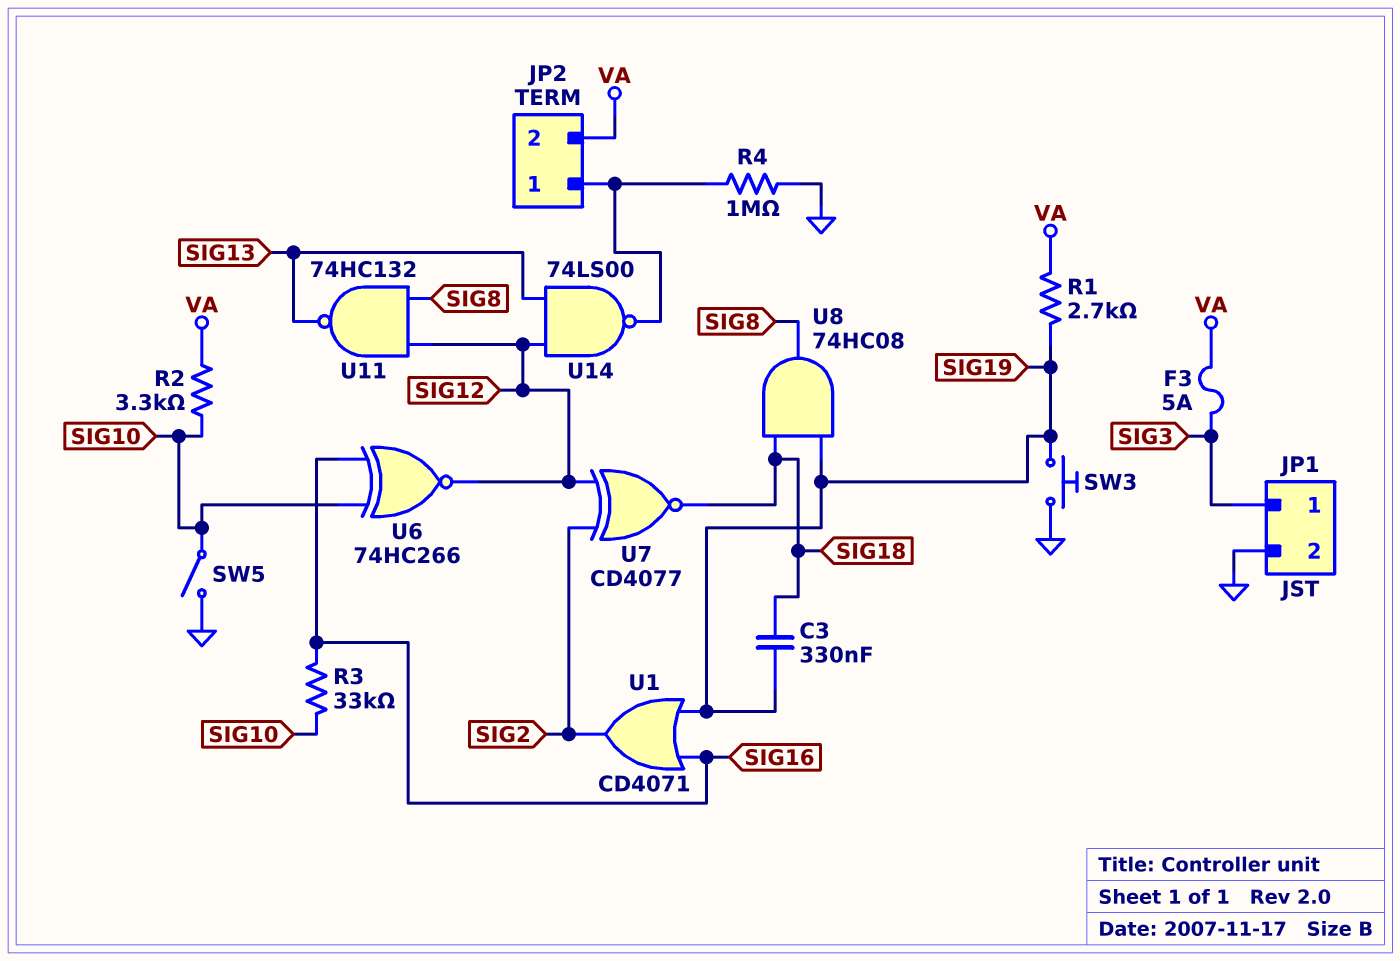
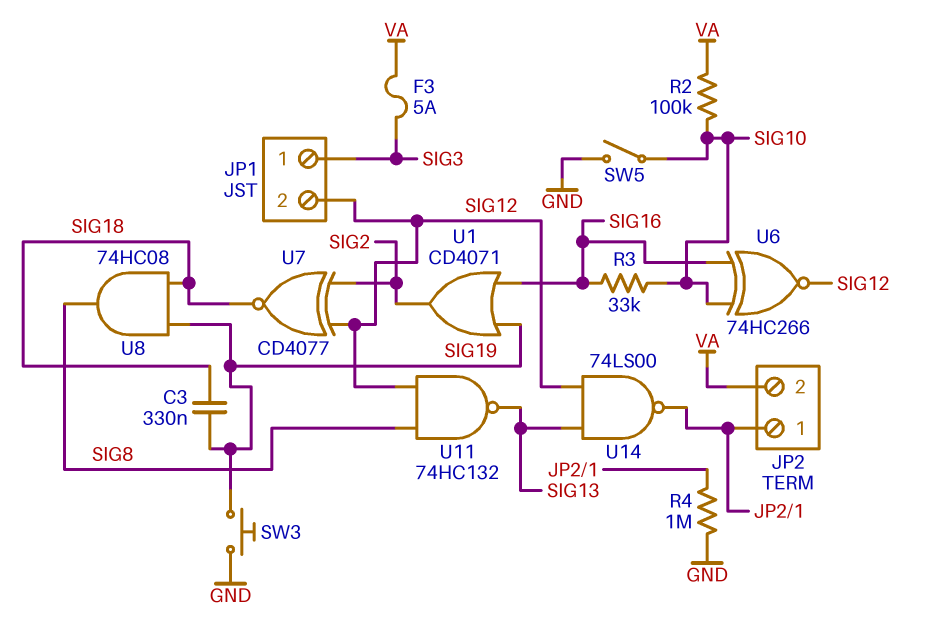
JP1 pin 2: GND -> SIG12
R1: 2.7k (SIG19, VA) -> none
R2: 3.3k (SIG10, VA) -> 100k (SIG10, VA)

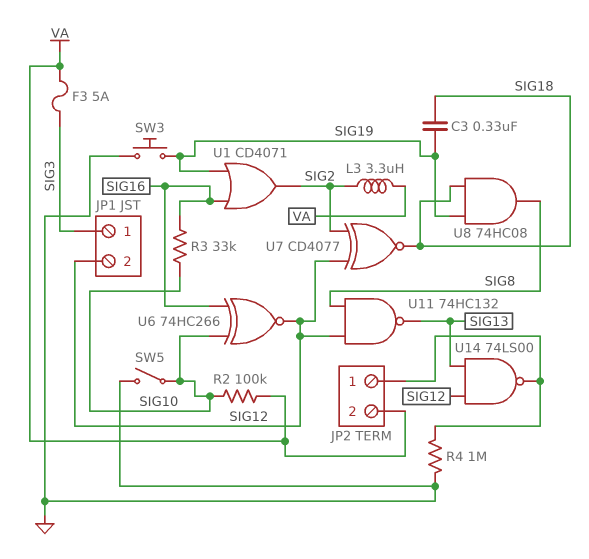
L3: none -> 3.3uH (SIG2, VA)

